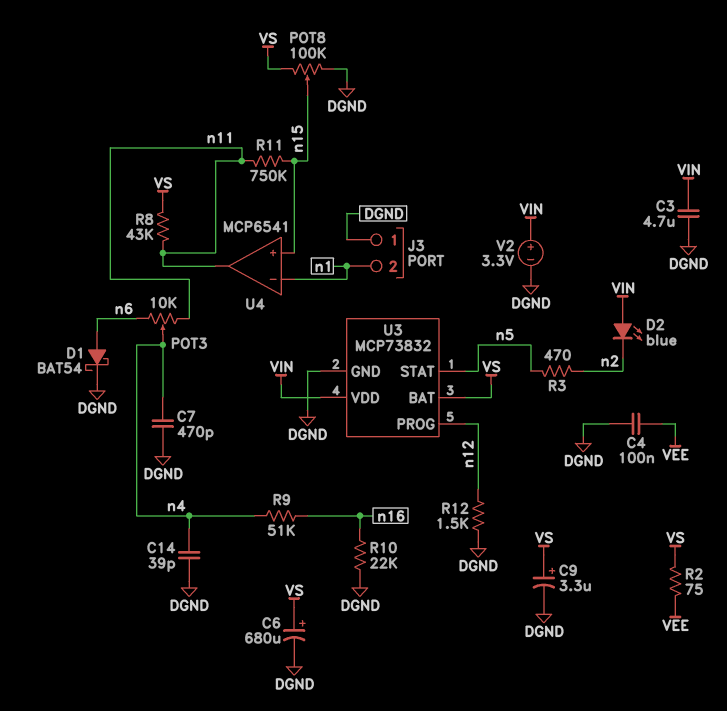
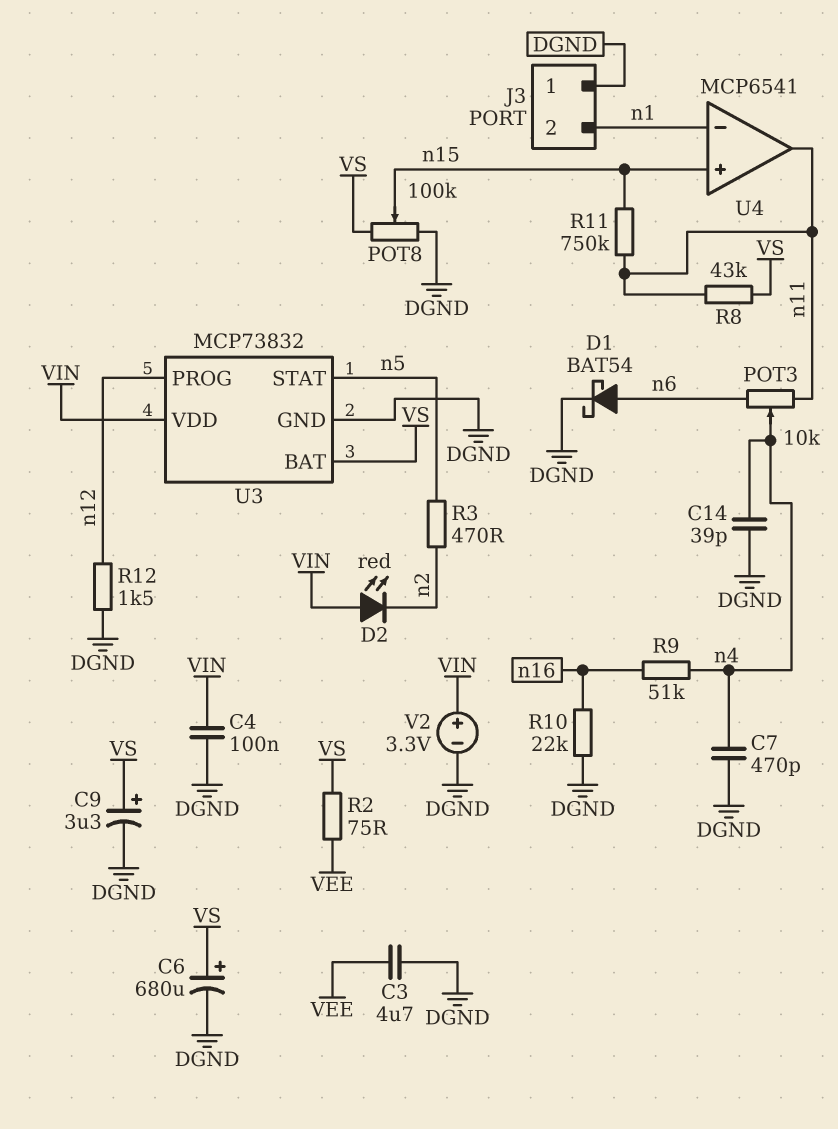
C3: 4.7uF (DGND, VIN) -> 4.7uF (DGND, VEE)
C4: 100nF (DGND, VEE) -> 100nF (DGND, VIN)
D2: LED blue (A VIN, K n2) -> LED red (A VIN, K n2)

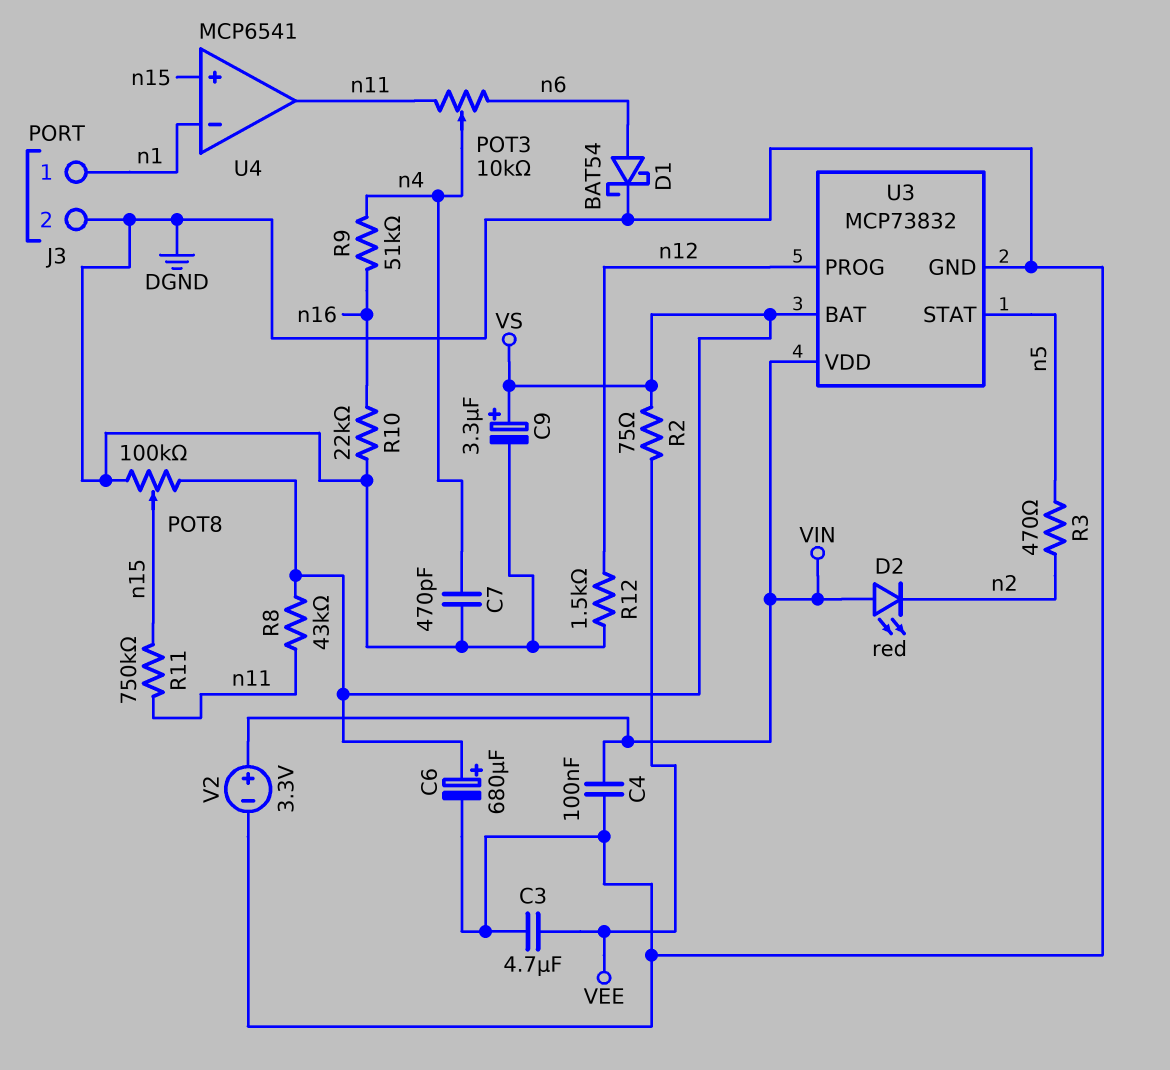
C14: 39pF (DGND, n4) -> none
J3 pin 1: DGND -> n1
J3 pin 2: n1 -> DGND

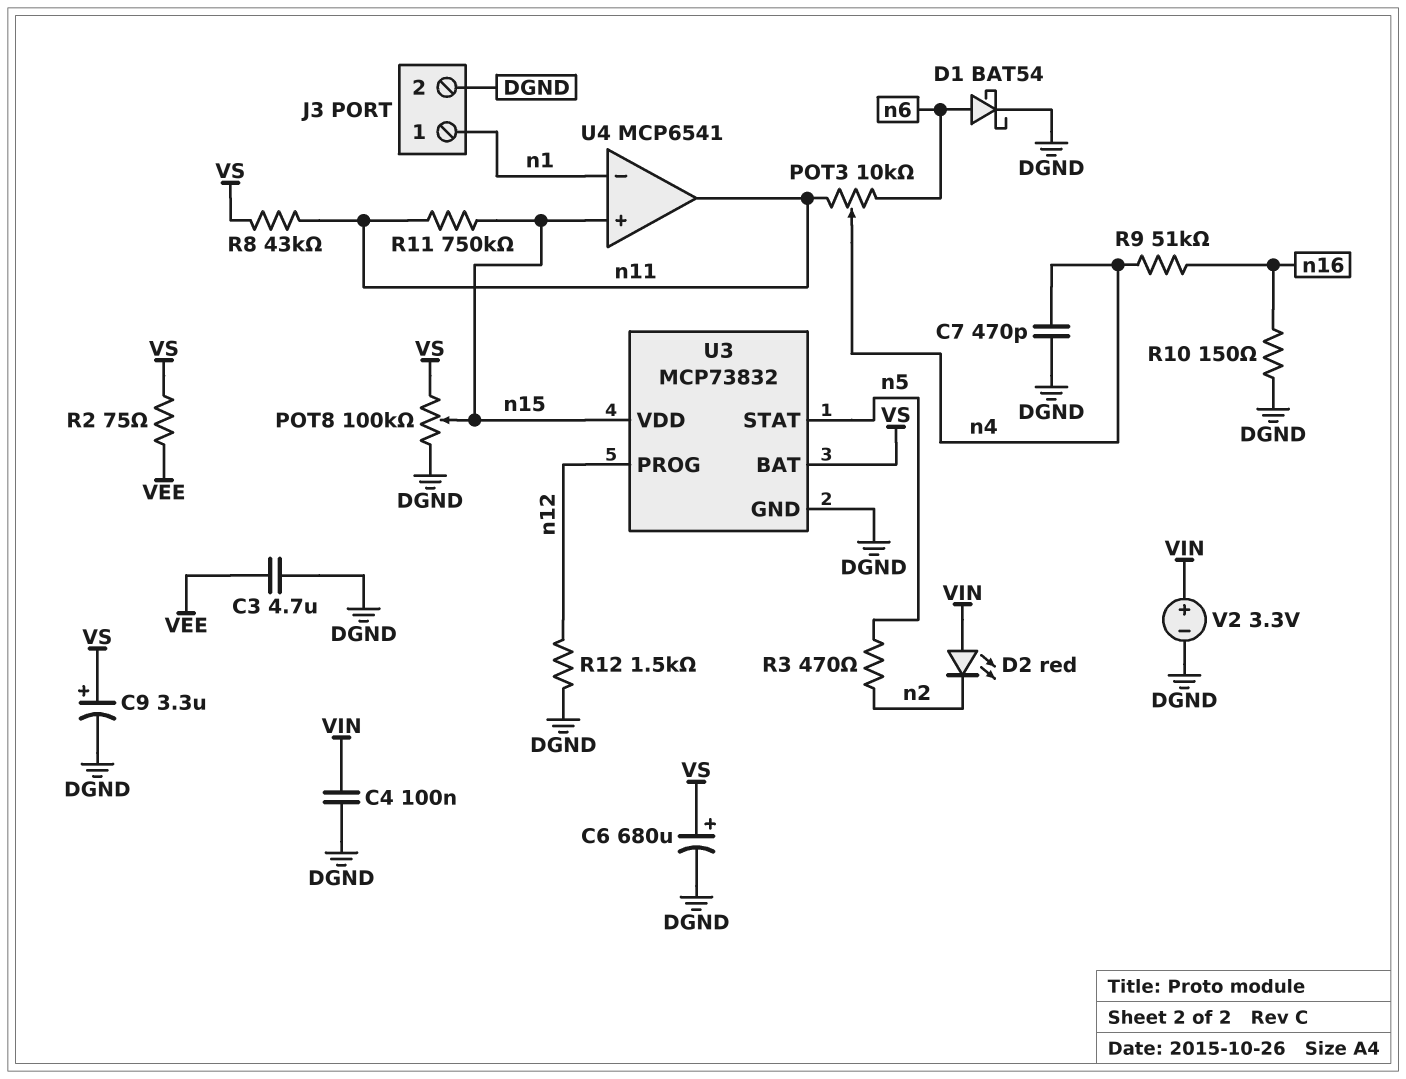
R10: 22k (DGND, n16) -> 150 (DGND, n16)
U3 pin VDD: VIN -> n15

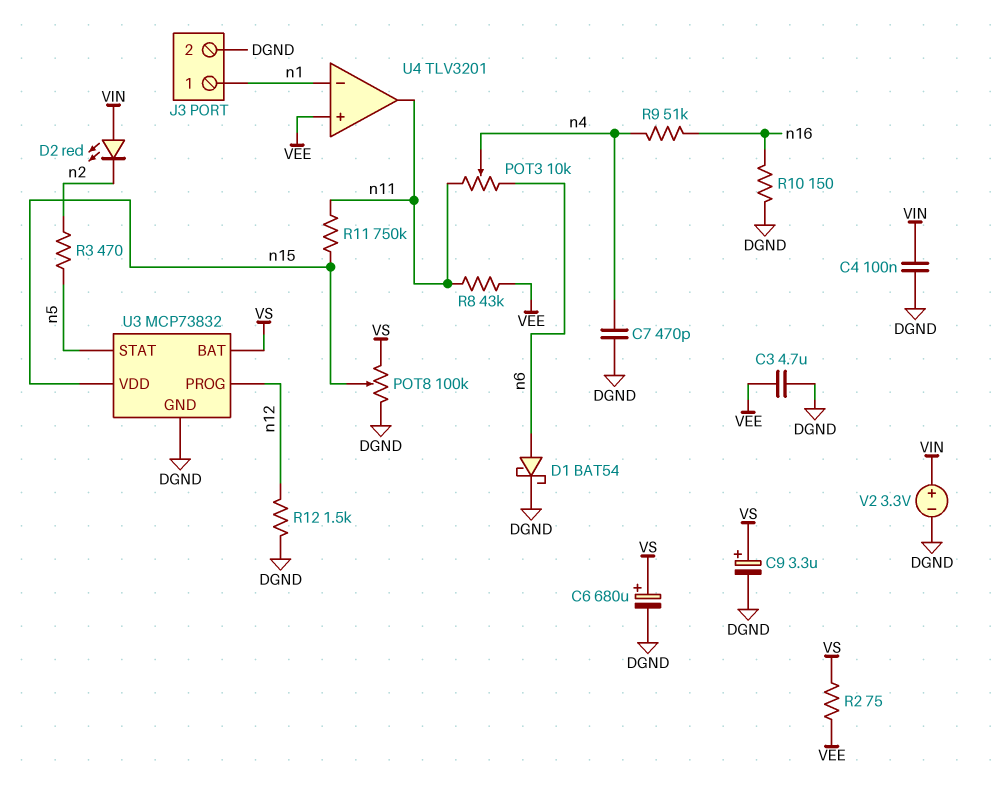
R8: 43k (VS, n11) -> 43k (VEE, n11)
U4: MCP6541 -> TLV3201
U4 pin in+: n15 -> VEE

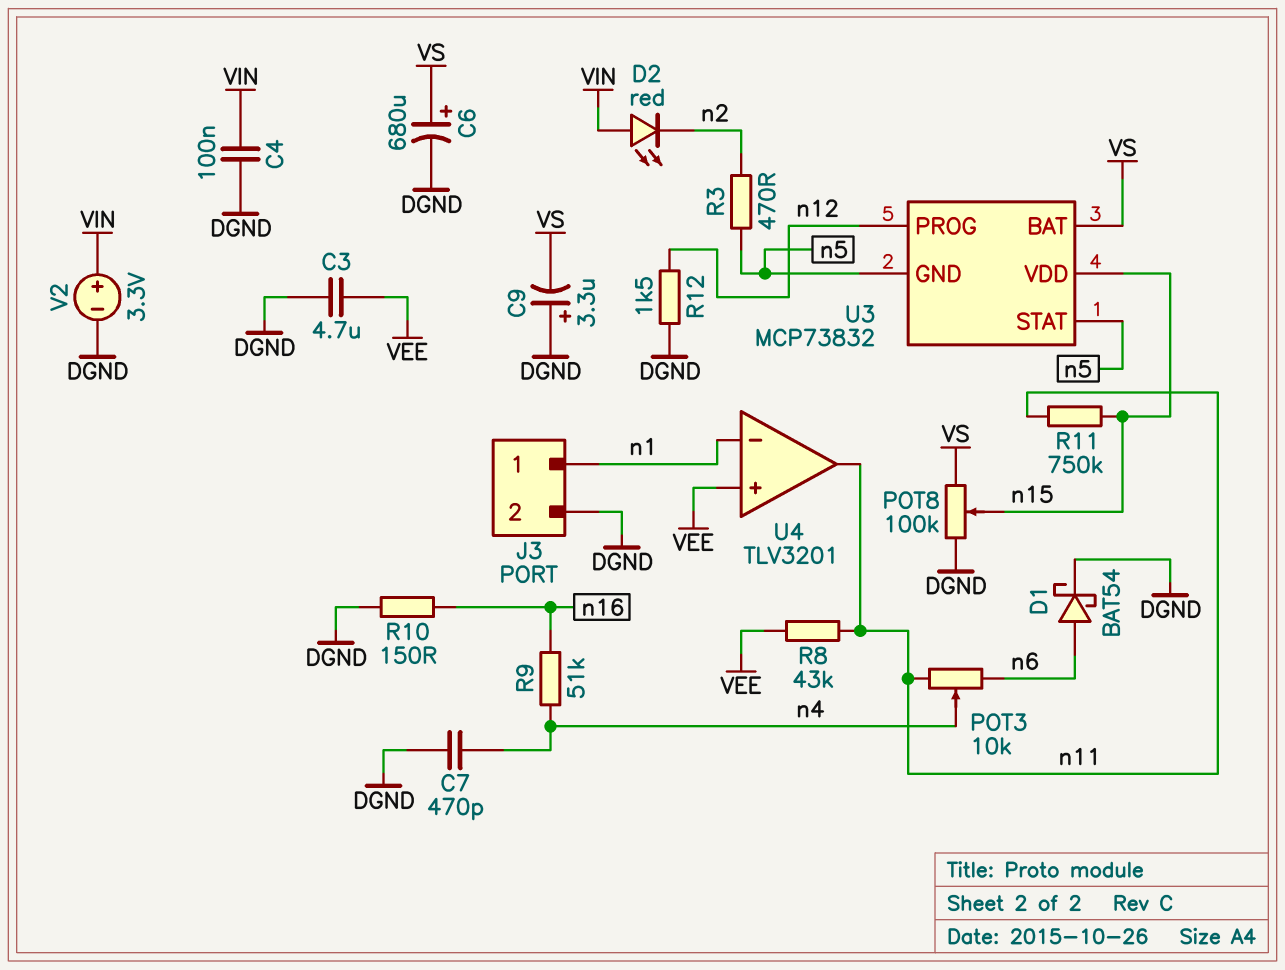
C9: 3.3uF (plus VS, minus DGND) -> 3.3uF (plus DGND, minus VS)
R2: 75 (VEE, VS) -> none
U3 pin GND: DGND -> n5

